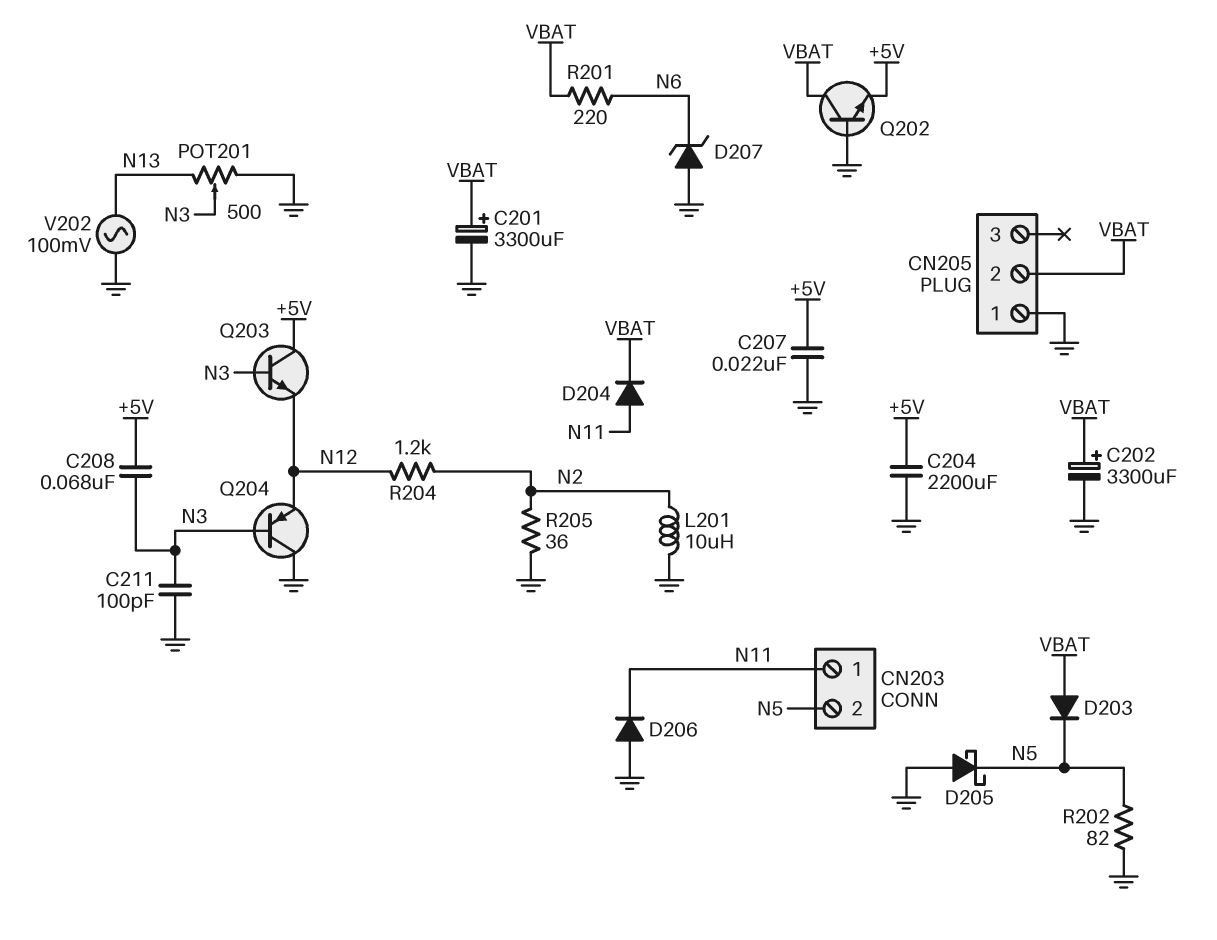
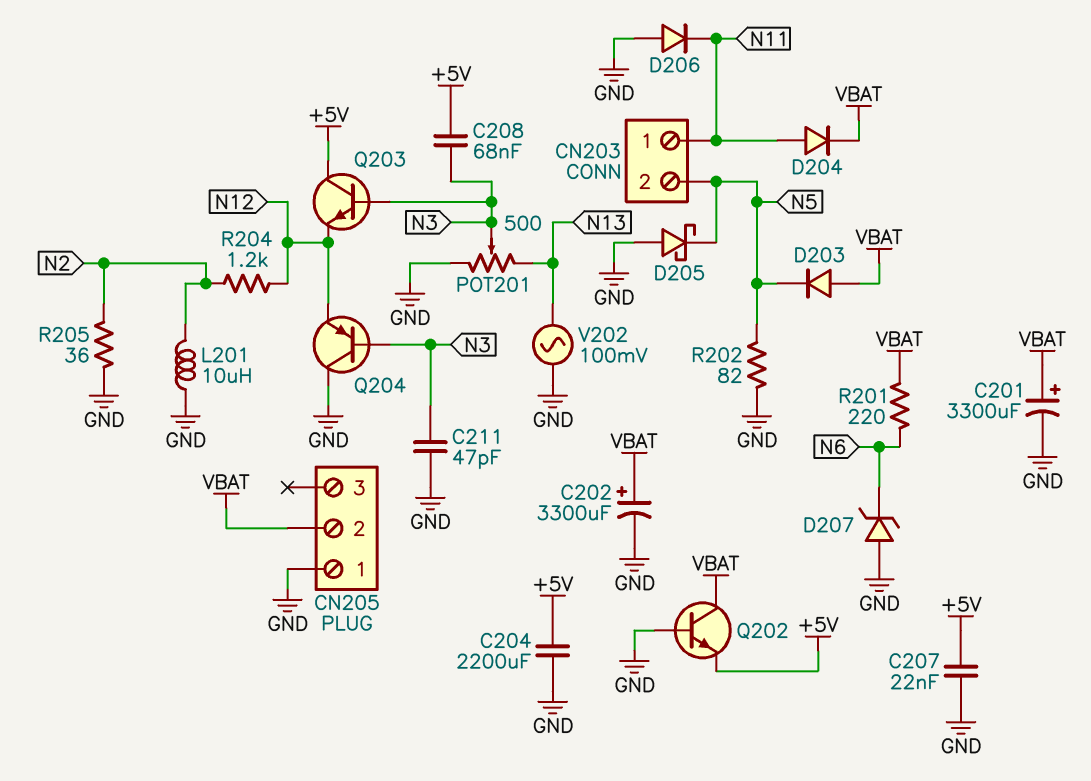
C211: 100pF (GND, N3) -> 47pF (GND, N3)

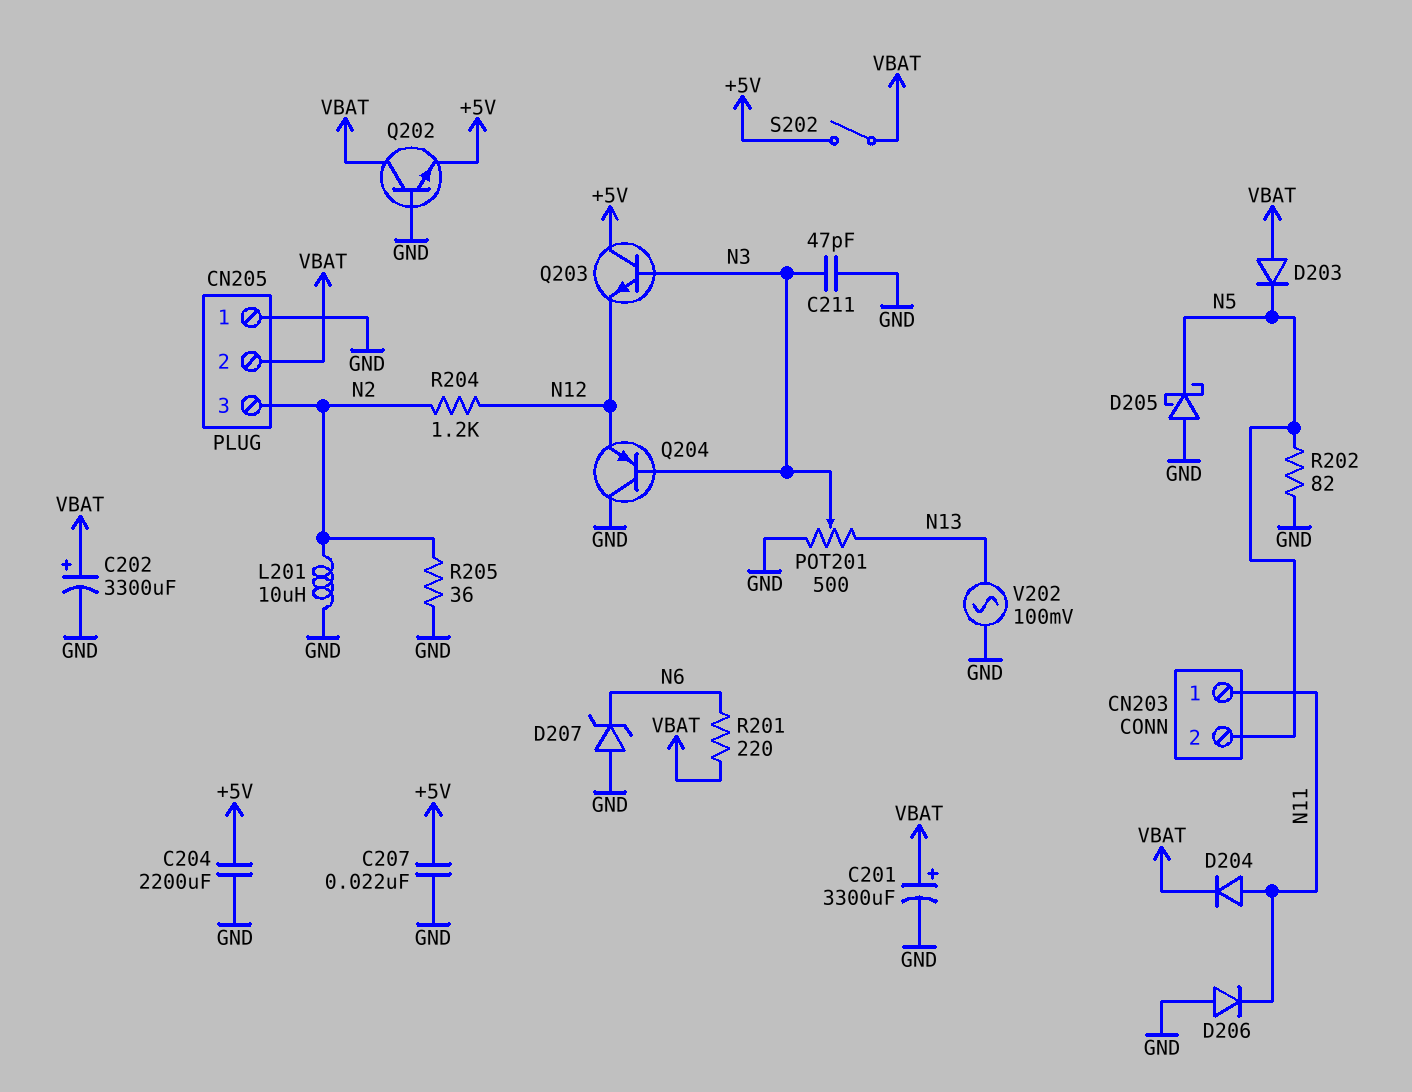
C208: 68nF (+5V, N3) -> none
CN205 pin 3: none -> N2
S202: none -> switch (+5V, VBAT)

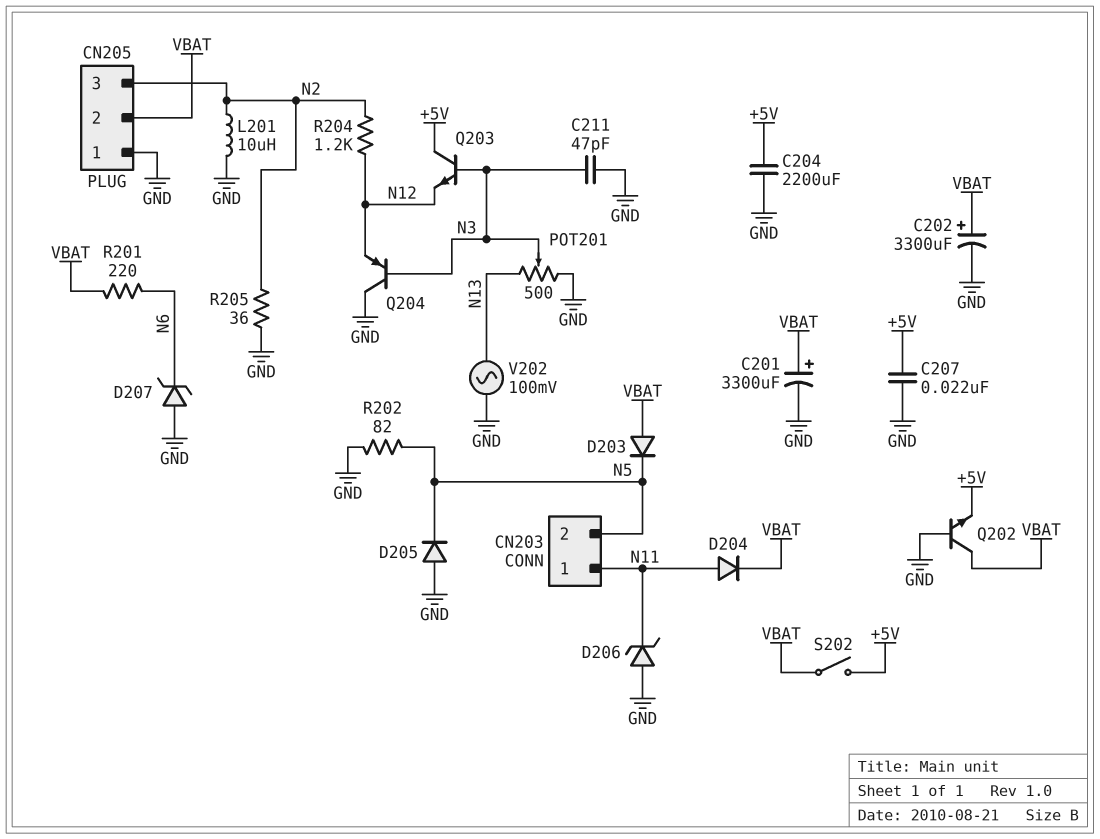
D205: schottky (A GND, K N5) -> diode (A GND, K N5)
D206: diode (A GND, K N11) -> zener (A GND, K N11)

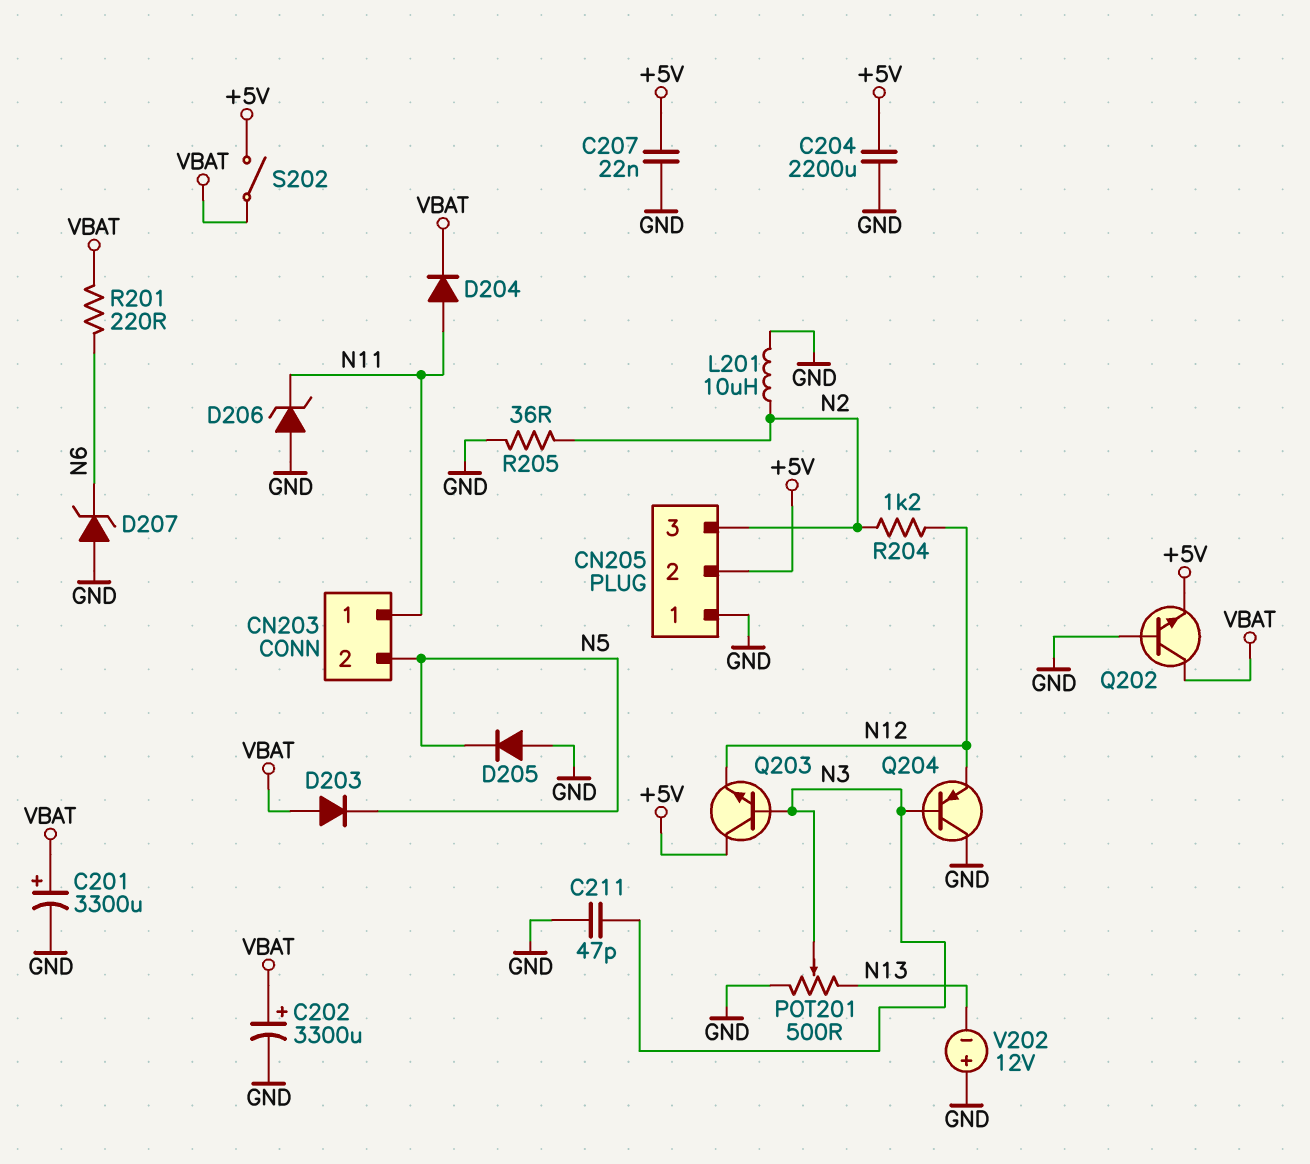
CN205 pin 2: VBAT -> +5V
R202: 82 (GND, N5) -> none
V202: AC 100mV (GND, N13) -> 12V (plus GND, minus N13)

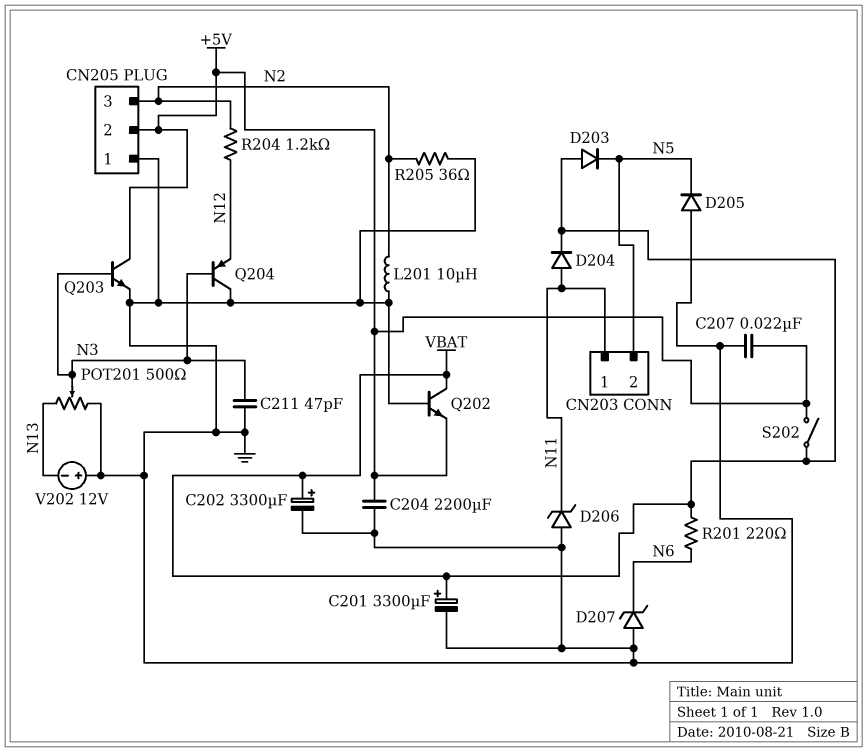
Q203: NPN (B N3, C +5V, E N12) -> NPN (B N3, C +5V, E GND)

